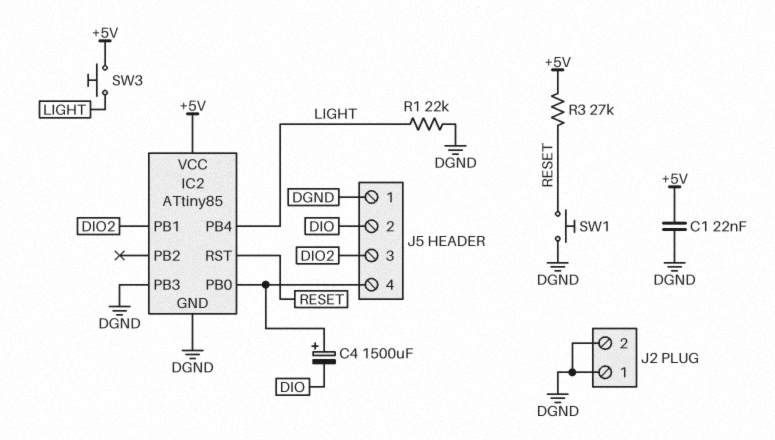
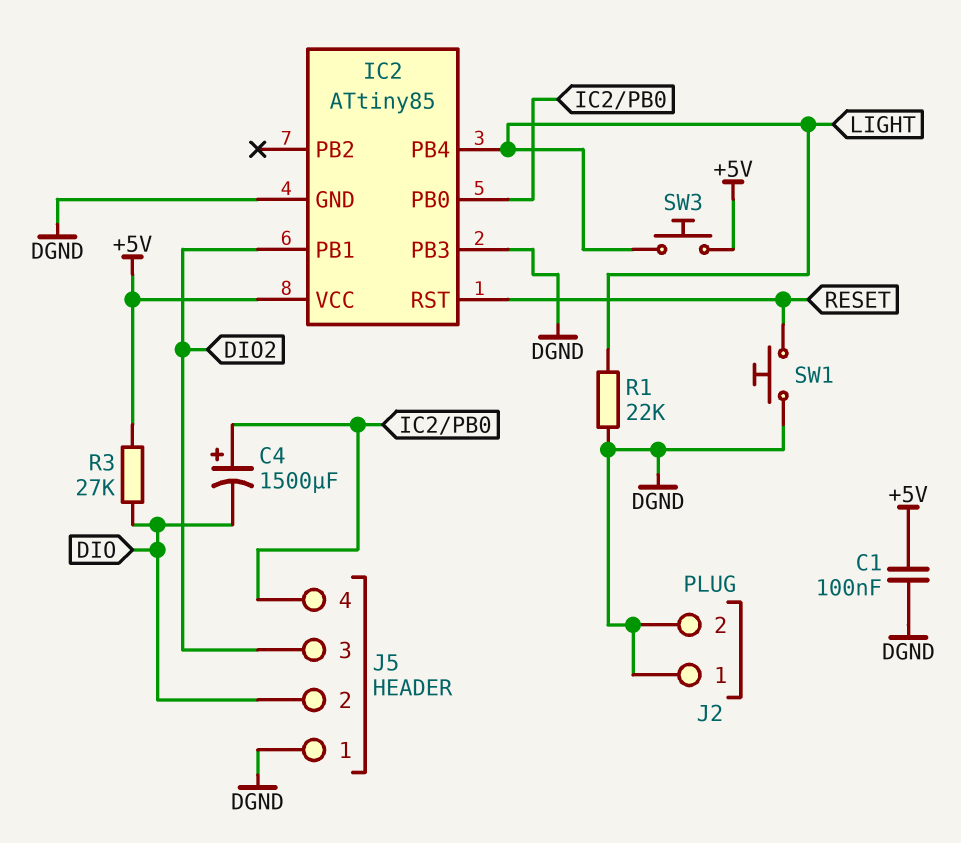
C1: 22nF (+5V, DGND) -> 100nF (+5V, DGND)
R3: 27k (+5V, RESET) -> 27k (+5V, DIO)

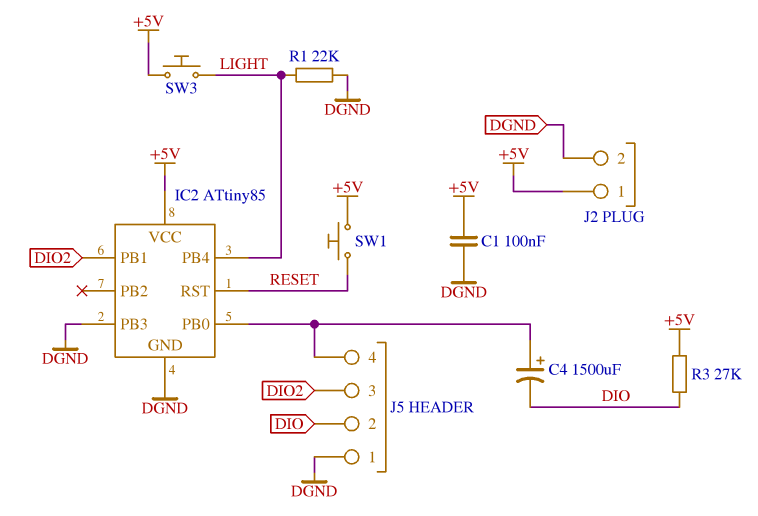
J2 pin 1: DGND -> +5V
SW1: button (DGND, RESET) -> button (+5V, RESET)

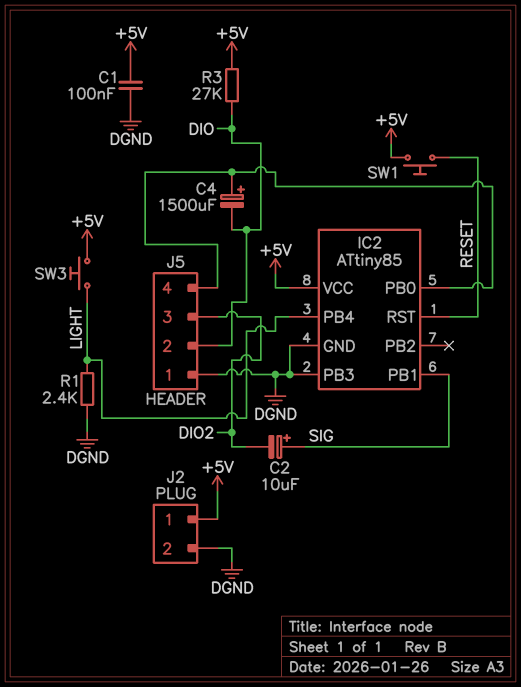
C2: none -> 10uF (plus SIG, minus DIO2)
IC2 pin PB1: DIO2 -> SIG
R1: 22k (DGND, LIGHT) -> 2.4k (DGND, LIGHT)

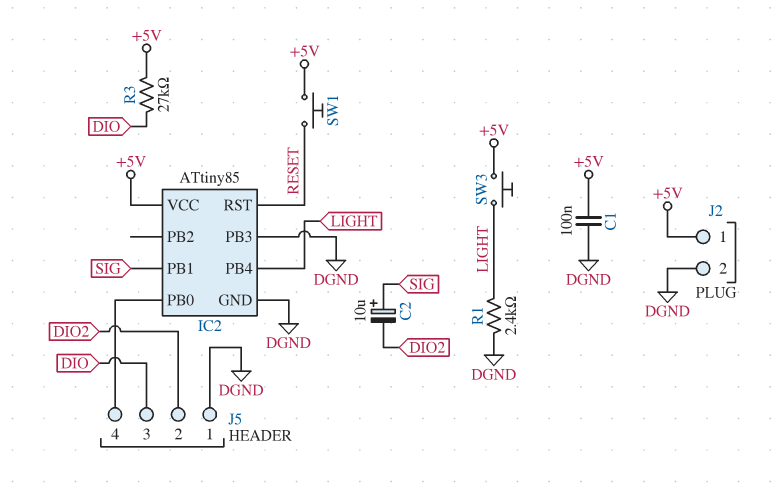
C4: 1500uF (plus IC2/PB0, minus DIO) -> none
J5 pin 2: DIO -> DIO2
J5 pin 3: DIO2 -> DIO

